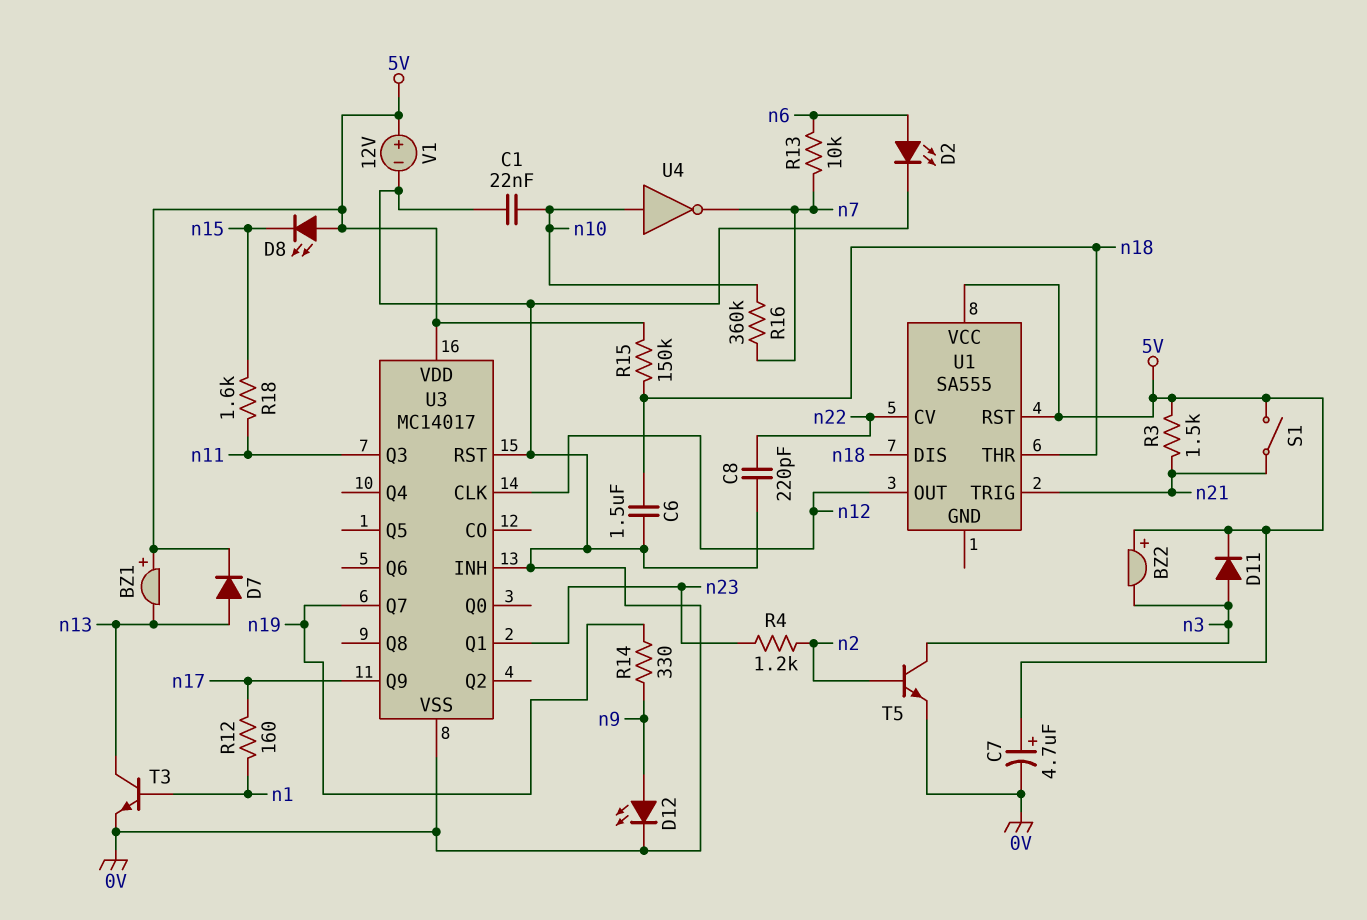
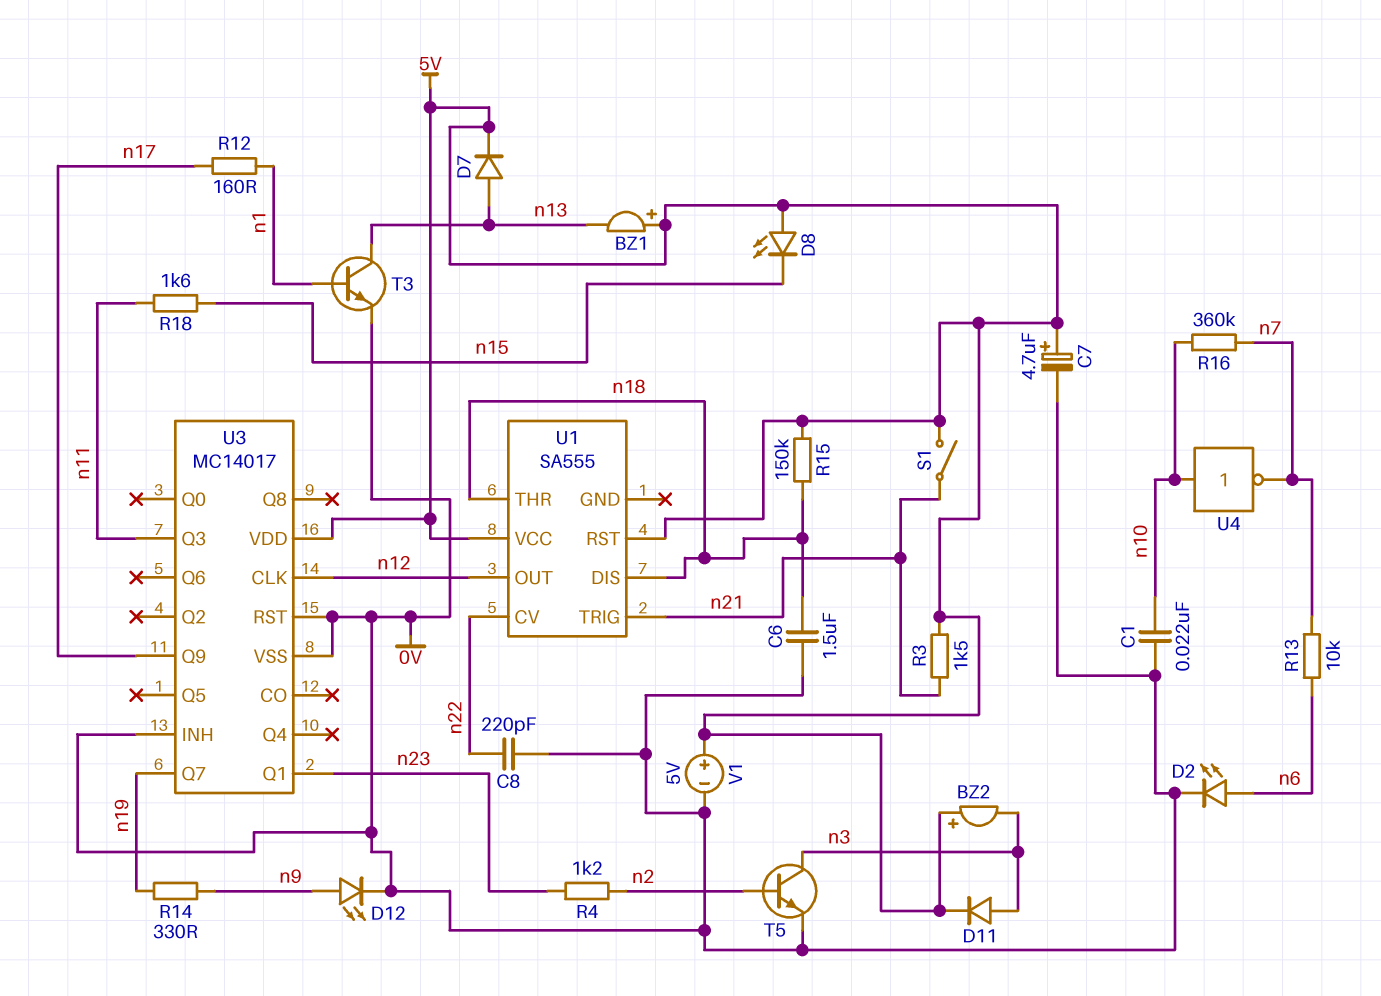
V1: 12V (plus 5V, minus 0V) -> 5V (plus 5V, minus 0V)

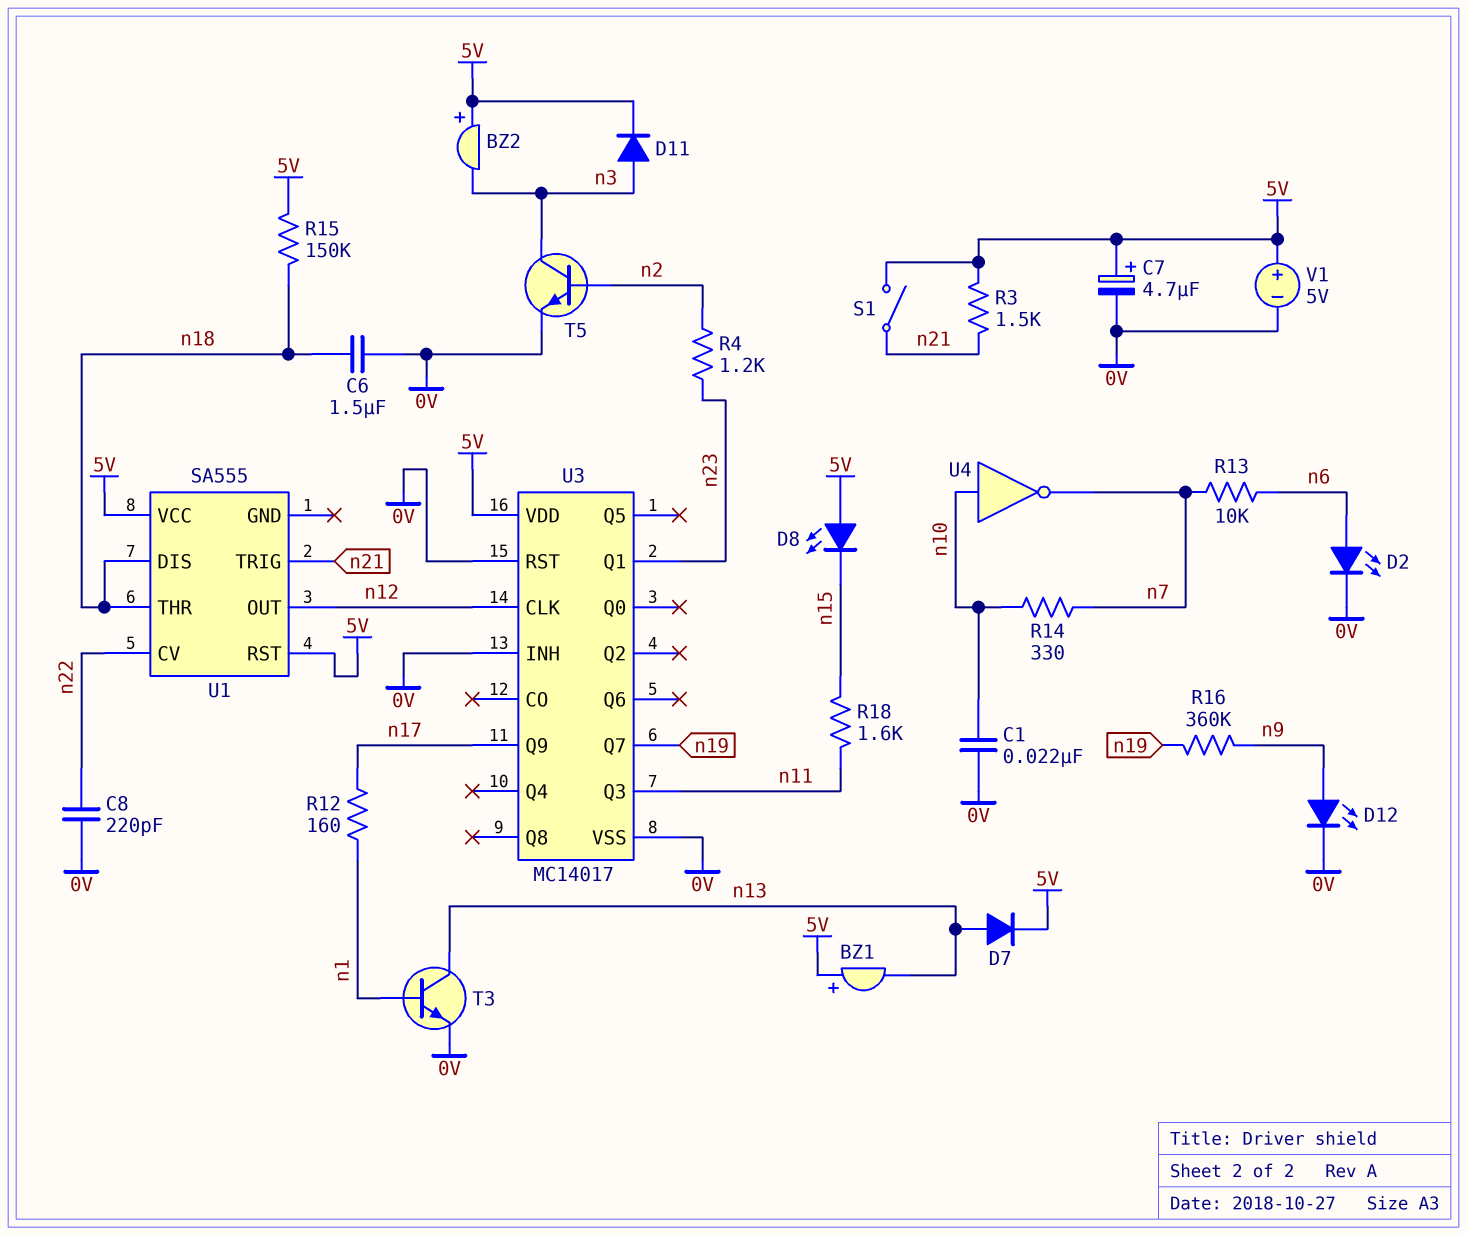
R14: 330 (n9, n19) -> 330 (n7, n10)
R16: 360k (n7, n10) -> 360k (n9, n19)

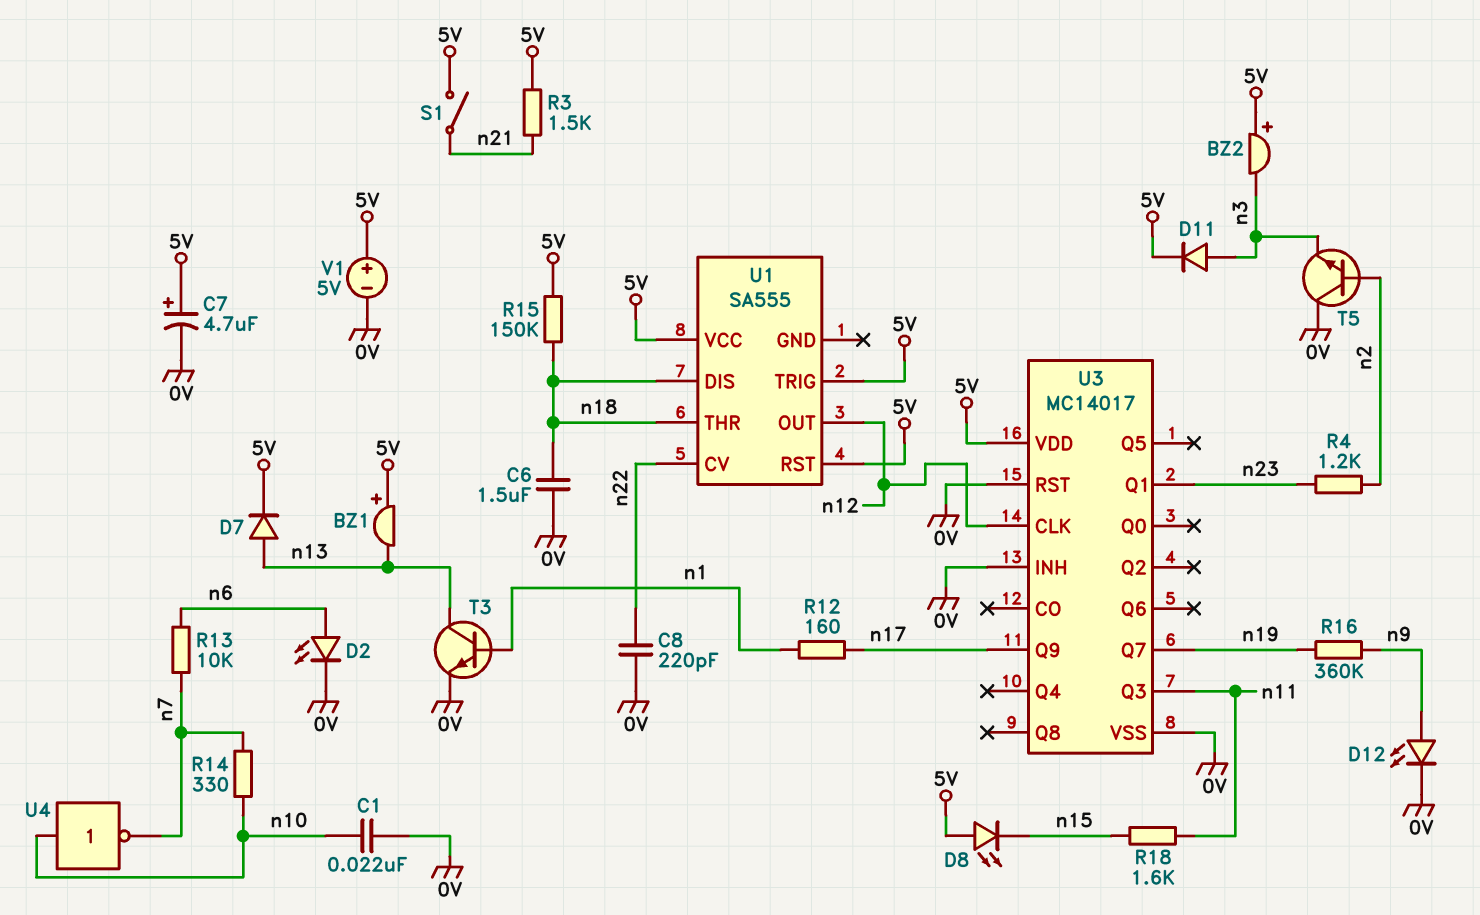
T5: NPN (B n2, C n3, E 0V) -> NPN (B n2, C 0V, E n3)
U1 pin TRIG: n21 -> 5V

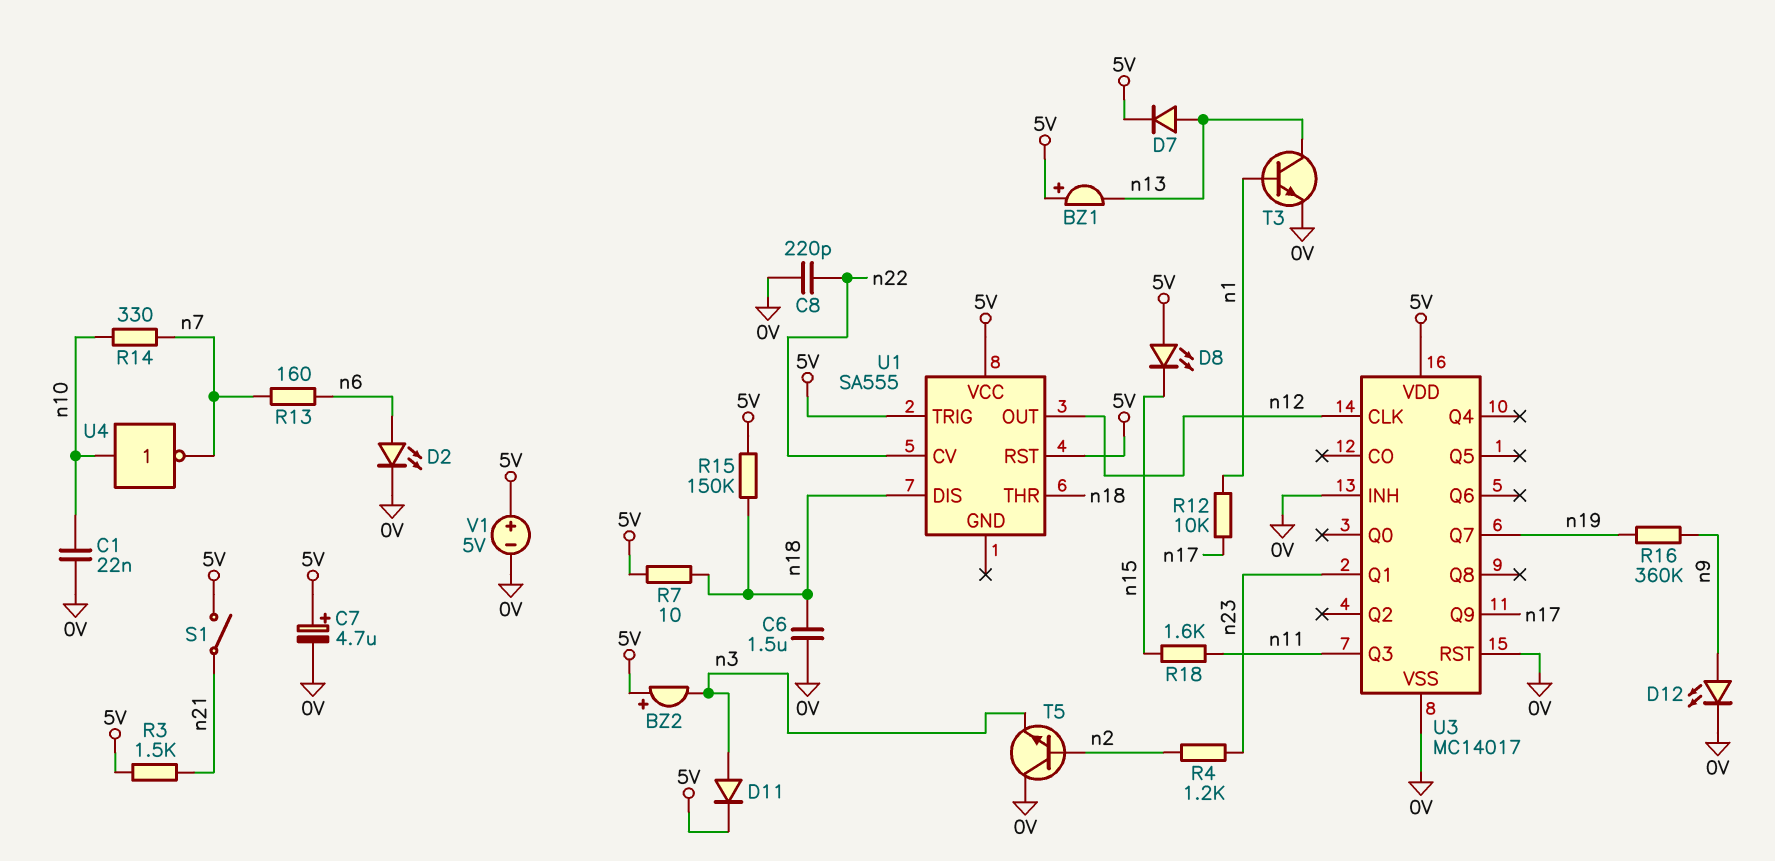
R7: none -> 10 (5V, n18)
R12: 160 (n1, n17) -> 10k (n1, n17)
R13: 10k (n6, n7) -> 160 (n6, n7)

